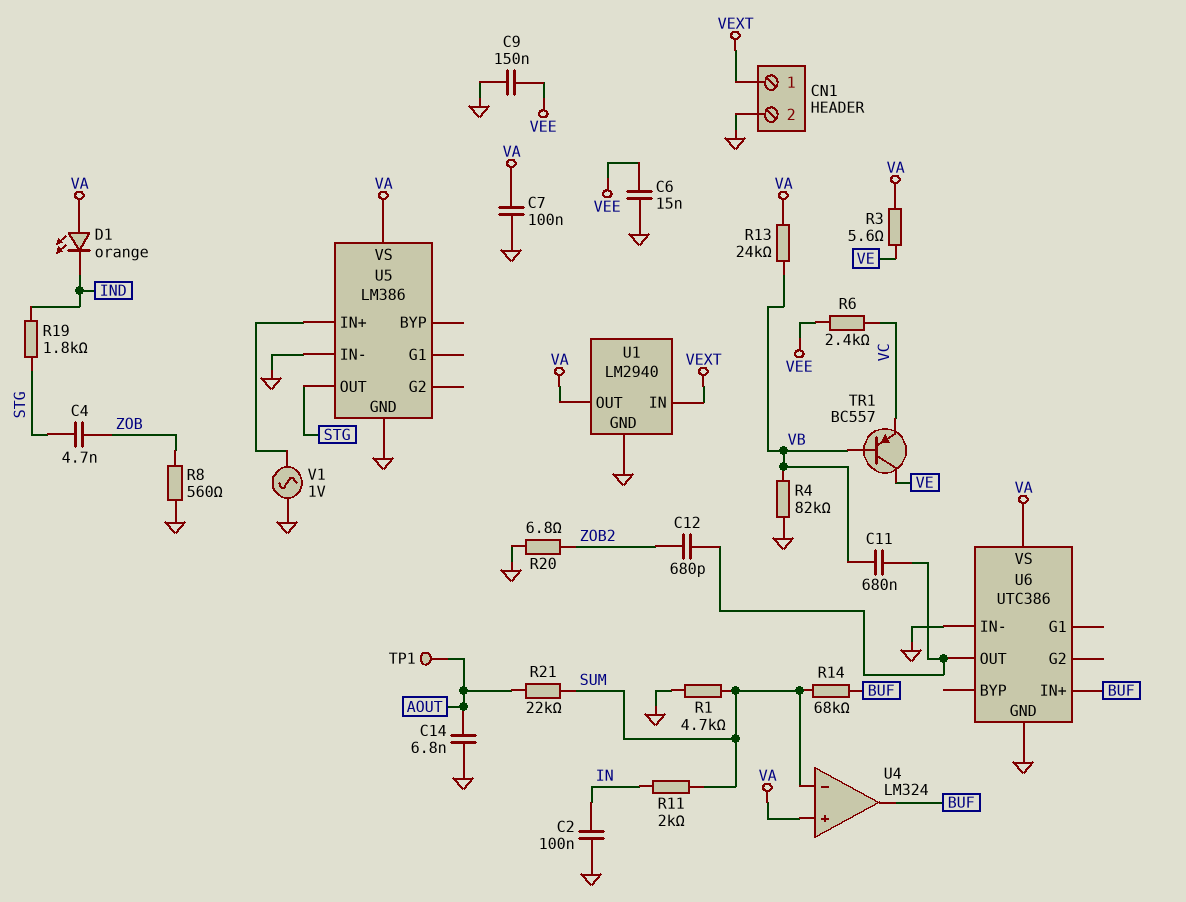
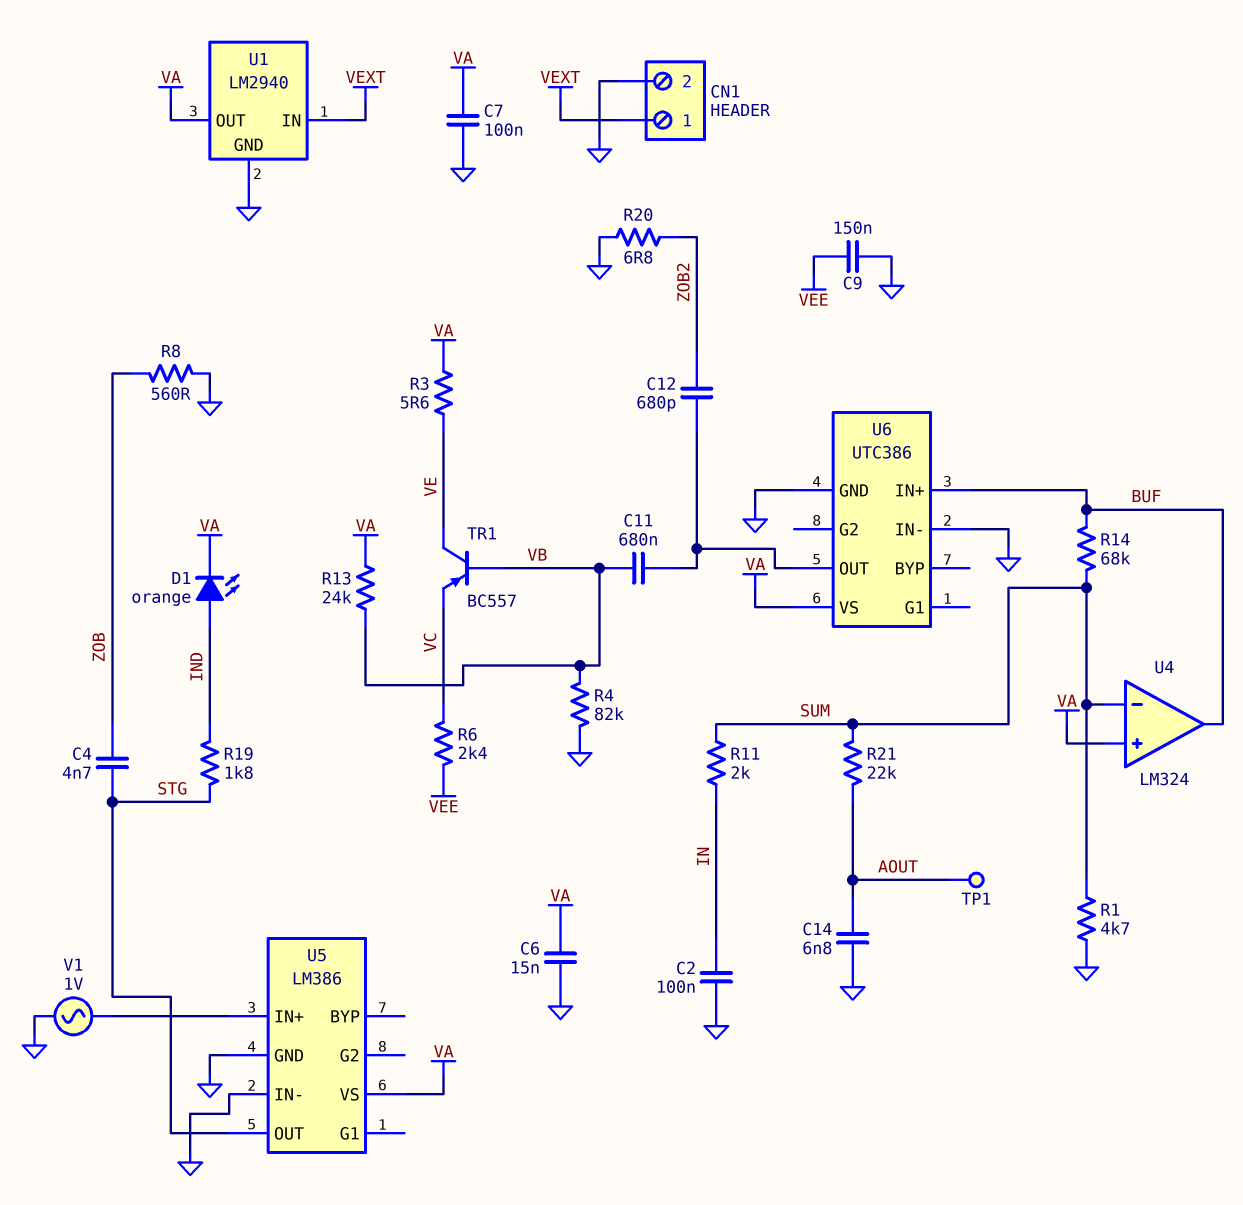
C6: 15nF (GND, VEE) -> 15nF (GND, VA)
D1: LED orange (A VA, K IND) -> LED orange (A IND, K VA)

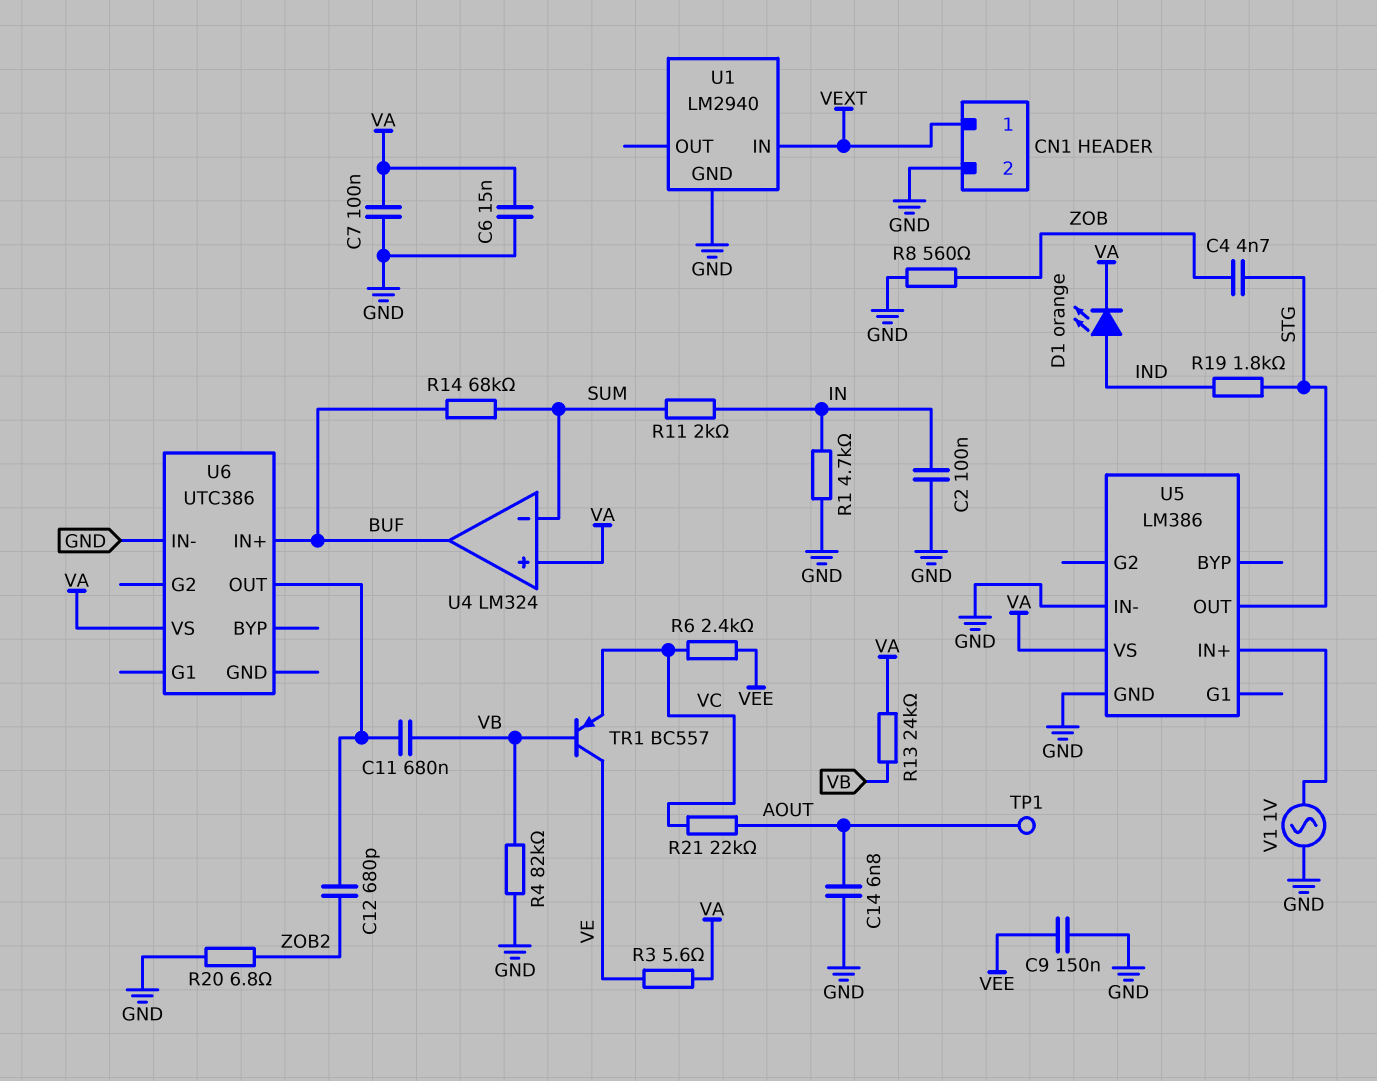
R1: 4.7k (GND, SUM) -> 4.7k (GND, IN)
R21: 22k (AOUT, SUM) -> 22k (AOUT, VC)
U1 pin OUT: VA -> none
U6 pin GND: GND -> none

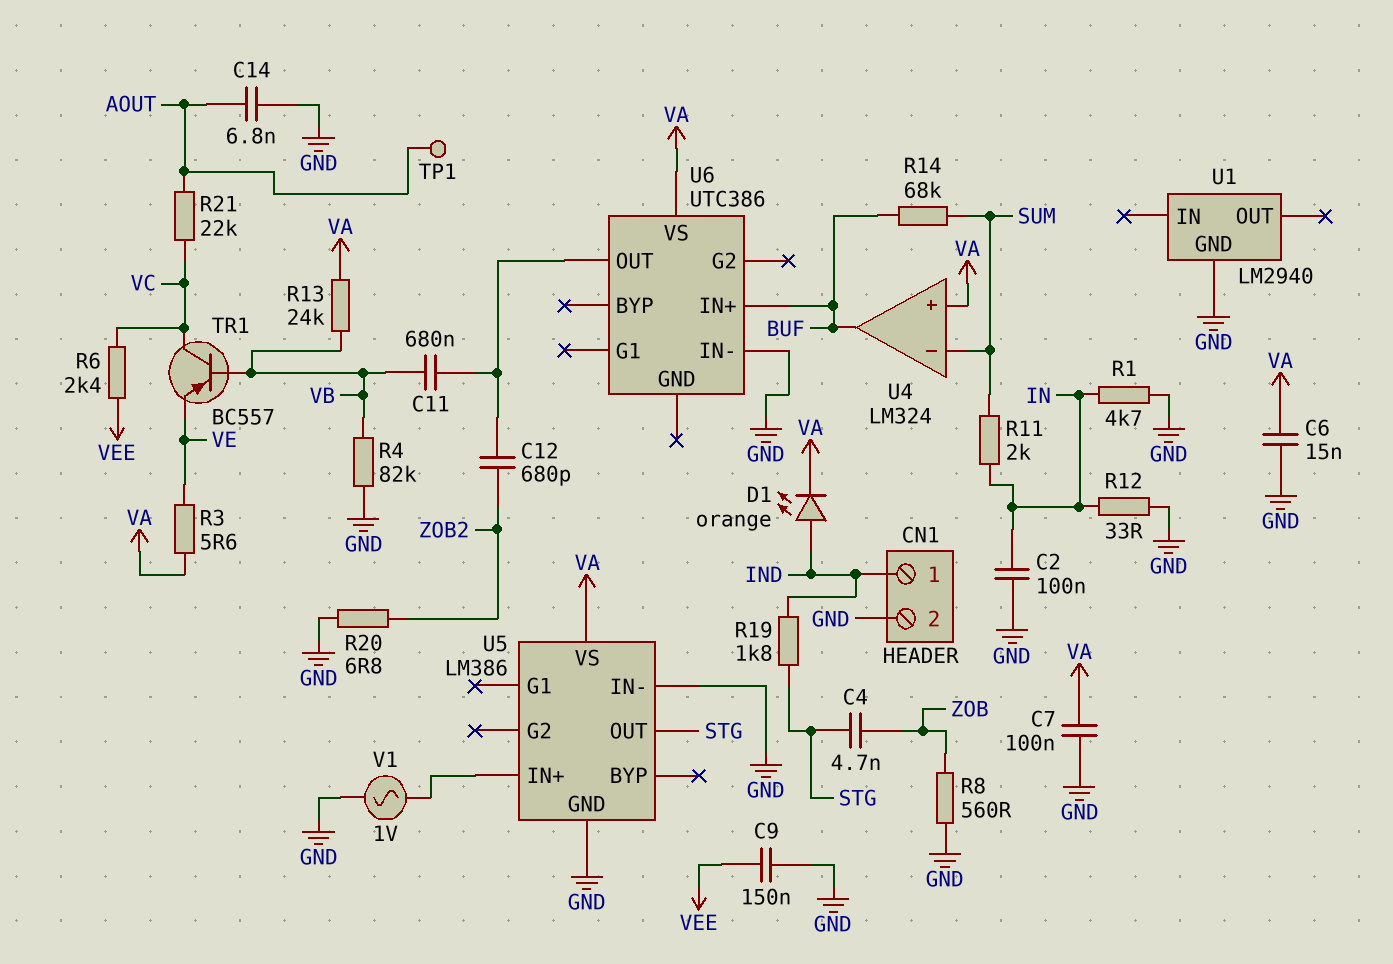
CN1 pin 1: VEXT -> IND
R12: none -> 33 (GND, IN)
TR1: PNP BC557 (B VB, C VE, E VC) -> PNP BC557 (B VB, C VC, E VE)
U1 pin IN: VEXT -> none

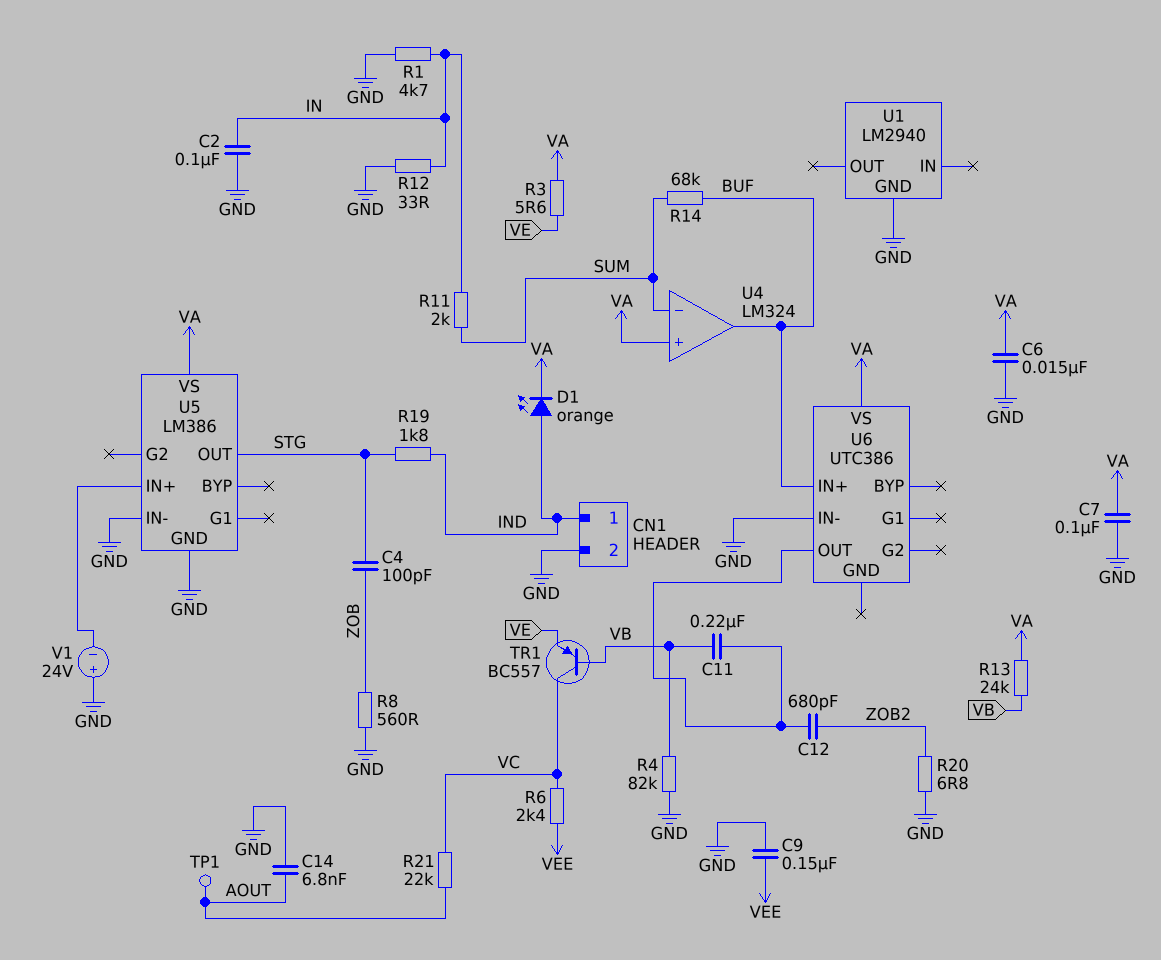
C4: 4.7nF (STG, ZOB) -> 100pF (STG, ZOB)
C11: 680nF (U6/OUT, VB) -> 220nF (U6/OUT, VB)
V1: AC 1V (GND, U5/IN+) -> 24V (plus GND, minus U5/IN+)

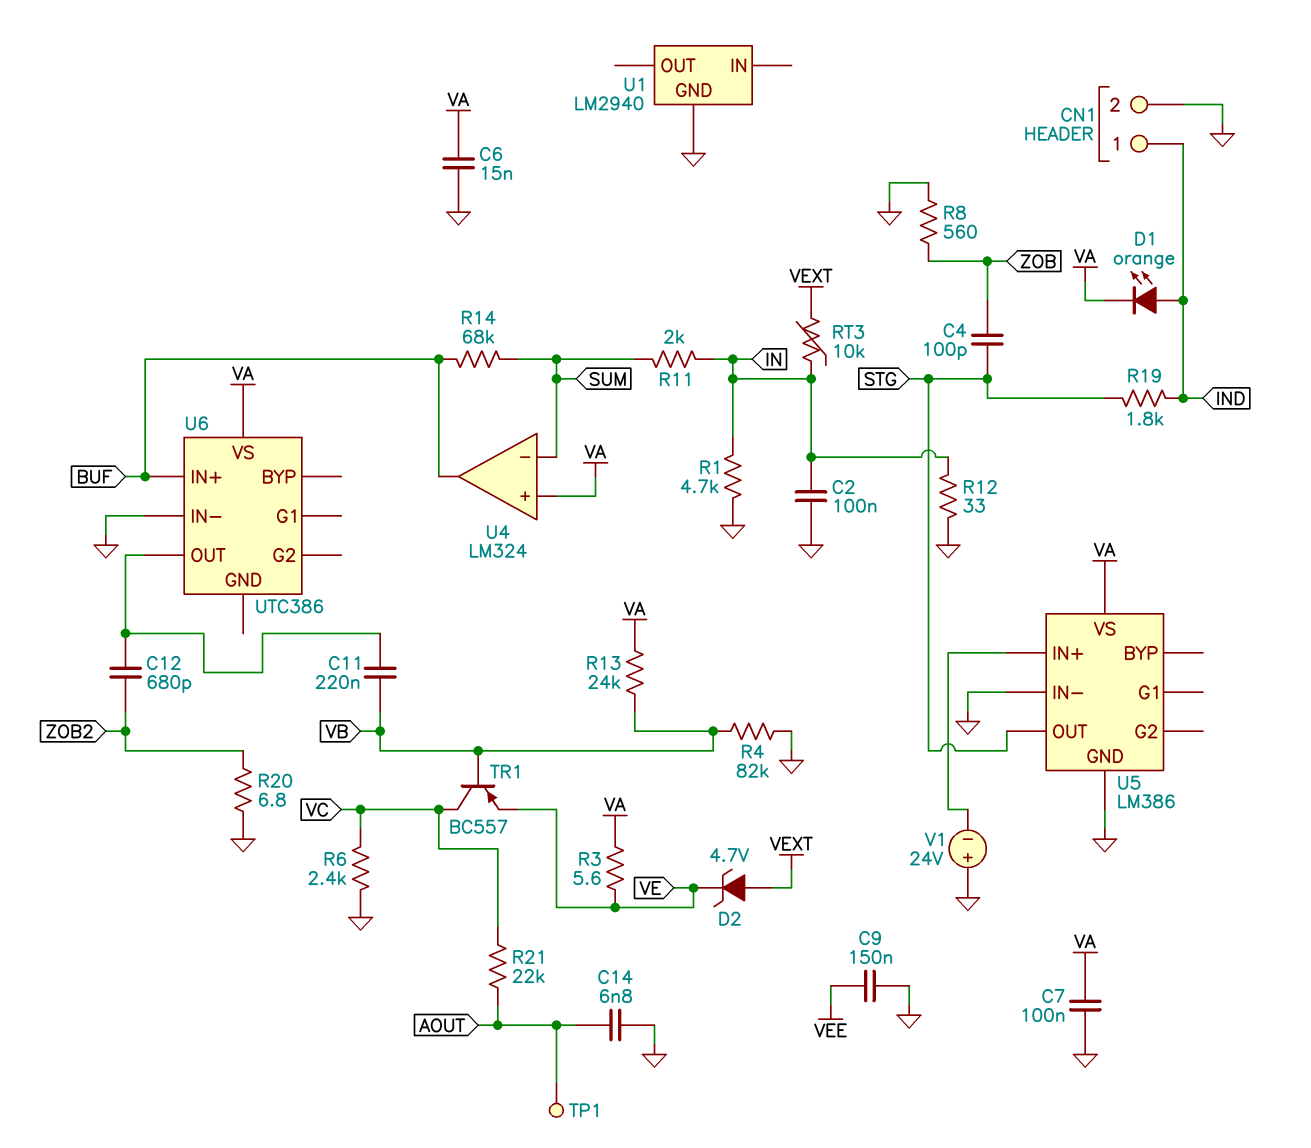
D2: none -> zener 4.7V (A VEXT, K VE)
R6: 2.4k (VC, VEE) -> 2.4k (GND, VC)
RT3: none -> 10k (IN, VEXT)

